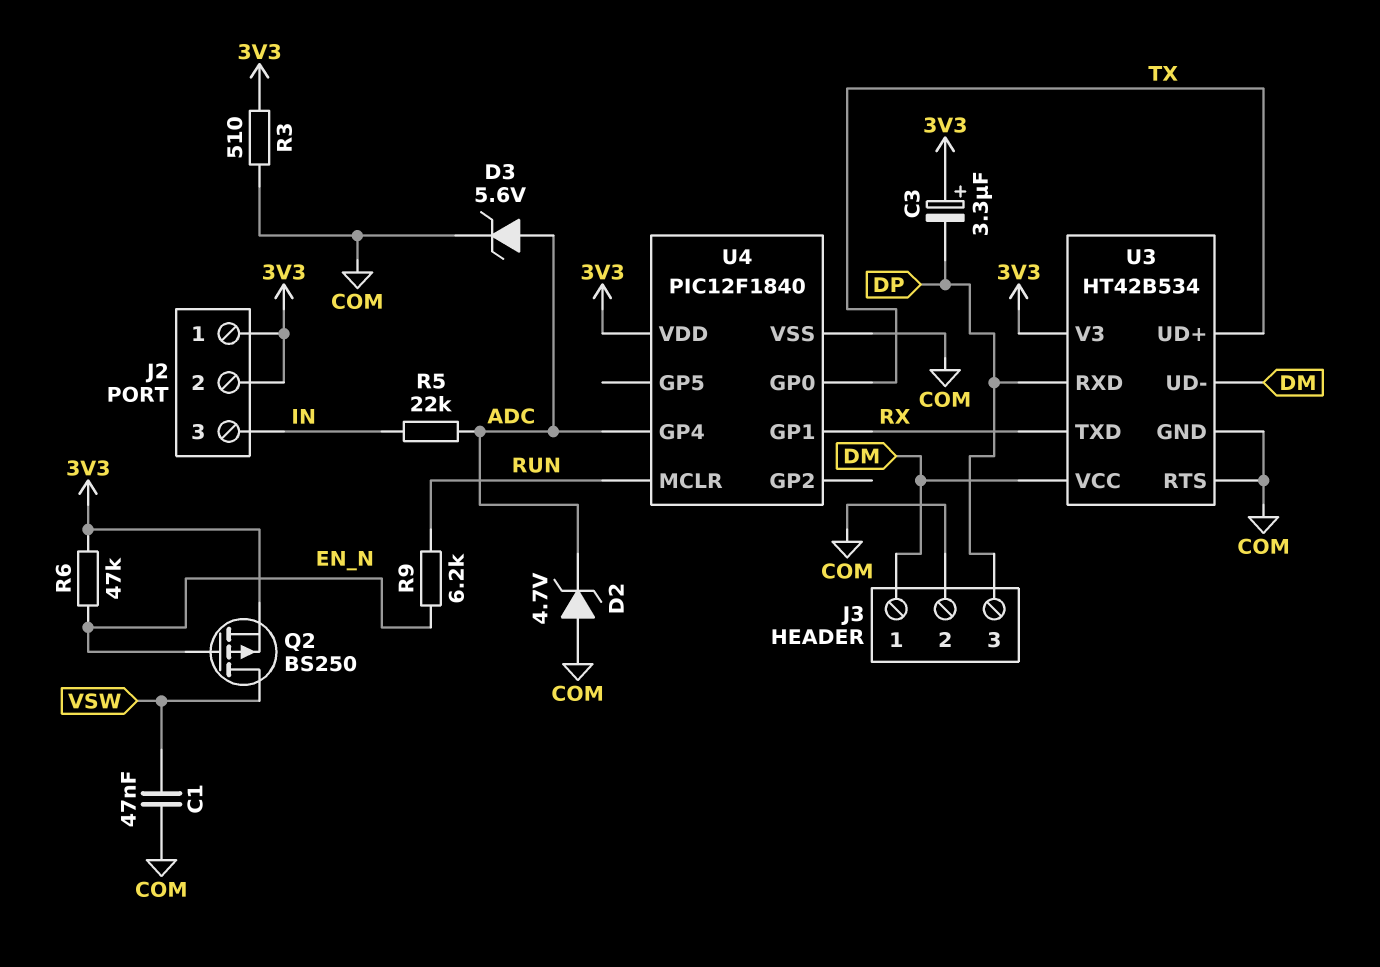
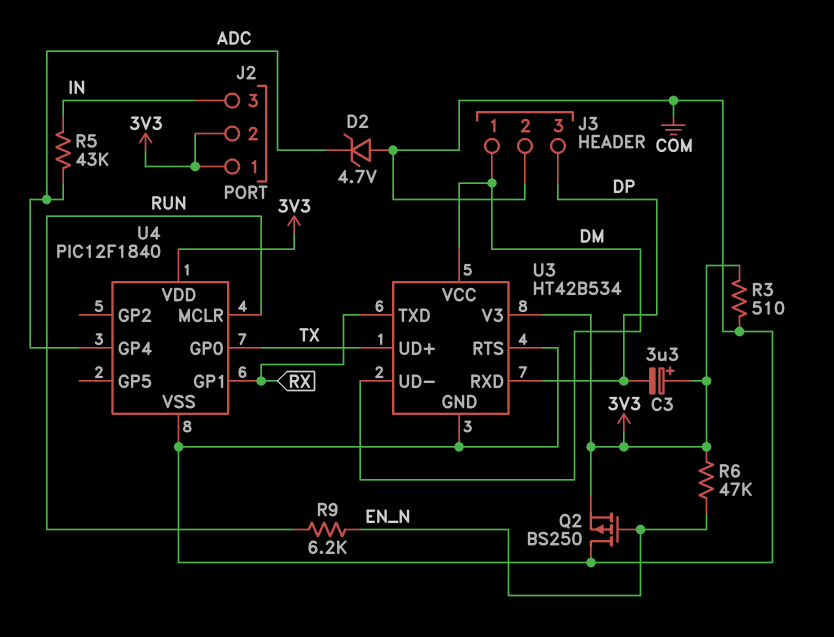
C1: 47nF (COM, VSW) -> none
D3: zener 5.6V (A ADC, K COM) -> none
Q2: PMOS BS250 (G EN_N, D VSW, S 3V3) -> PMOS BS250 (G EN_N, D COM, S 3V3)
R5: 22k (ADC, IN) -> 43k (ADC, IN)

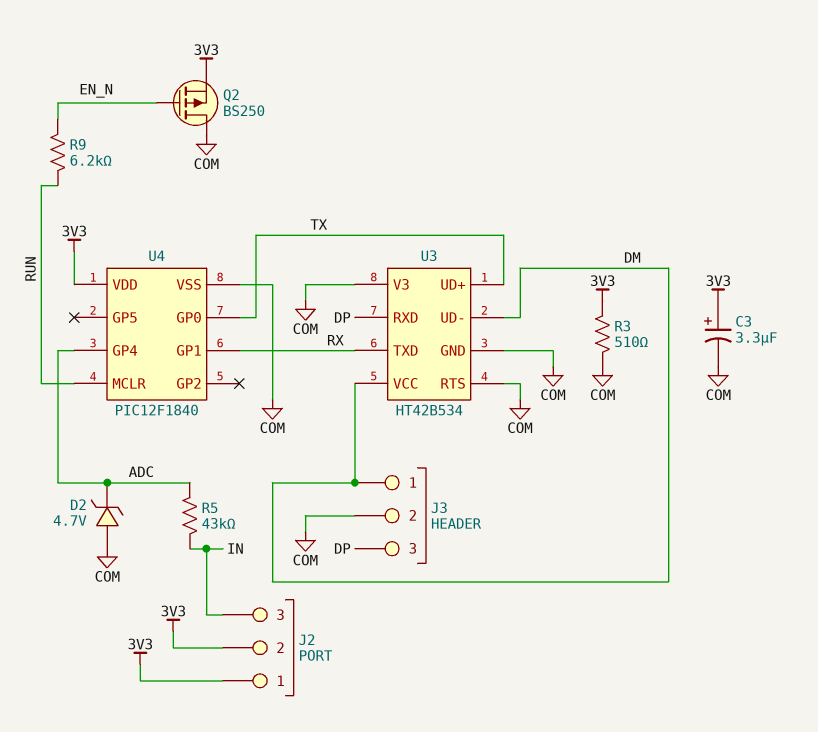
C3: 3.3uF (plus 3V3, minus DP) -> 3.3uF (plus 3V3, minus COM)
R6: 47k (3V3, EN_N) -> none
U3 pin V3: 3V3 -> COM

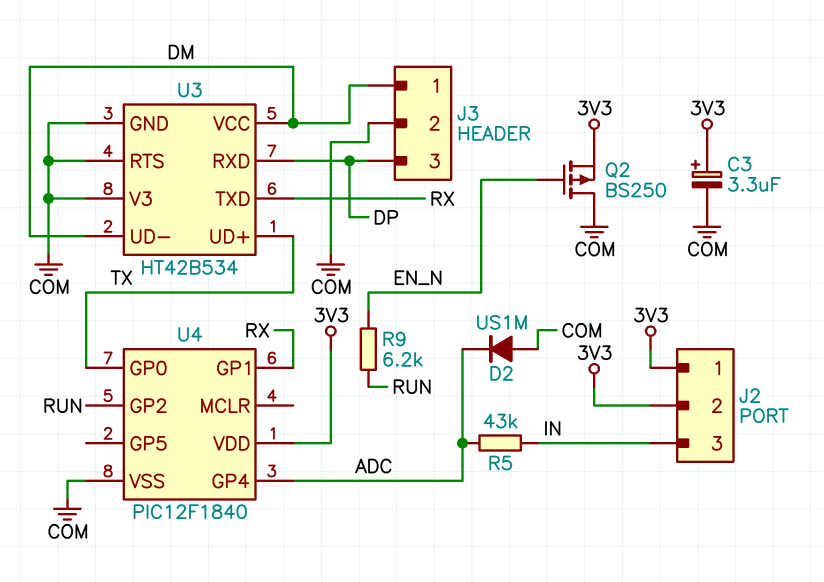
D2: zener 4.7V (A COM, K ADC) -> diode US1M (A COM, K ADC)
R3: 510 (3V3, COM) -> none
U4 pin GP2: none -> RUN
U4 pin MCLR: RUN -> none

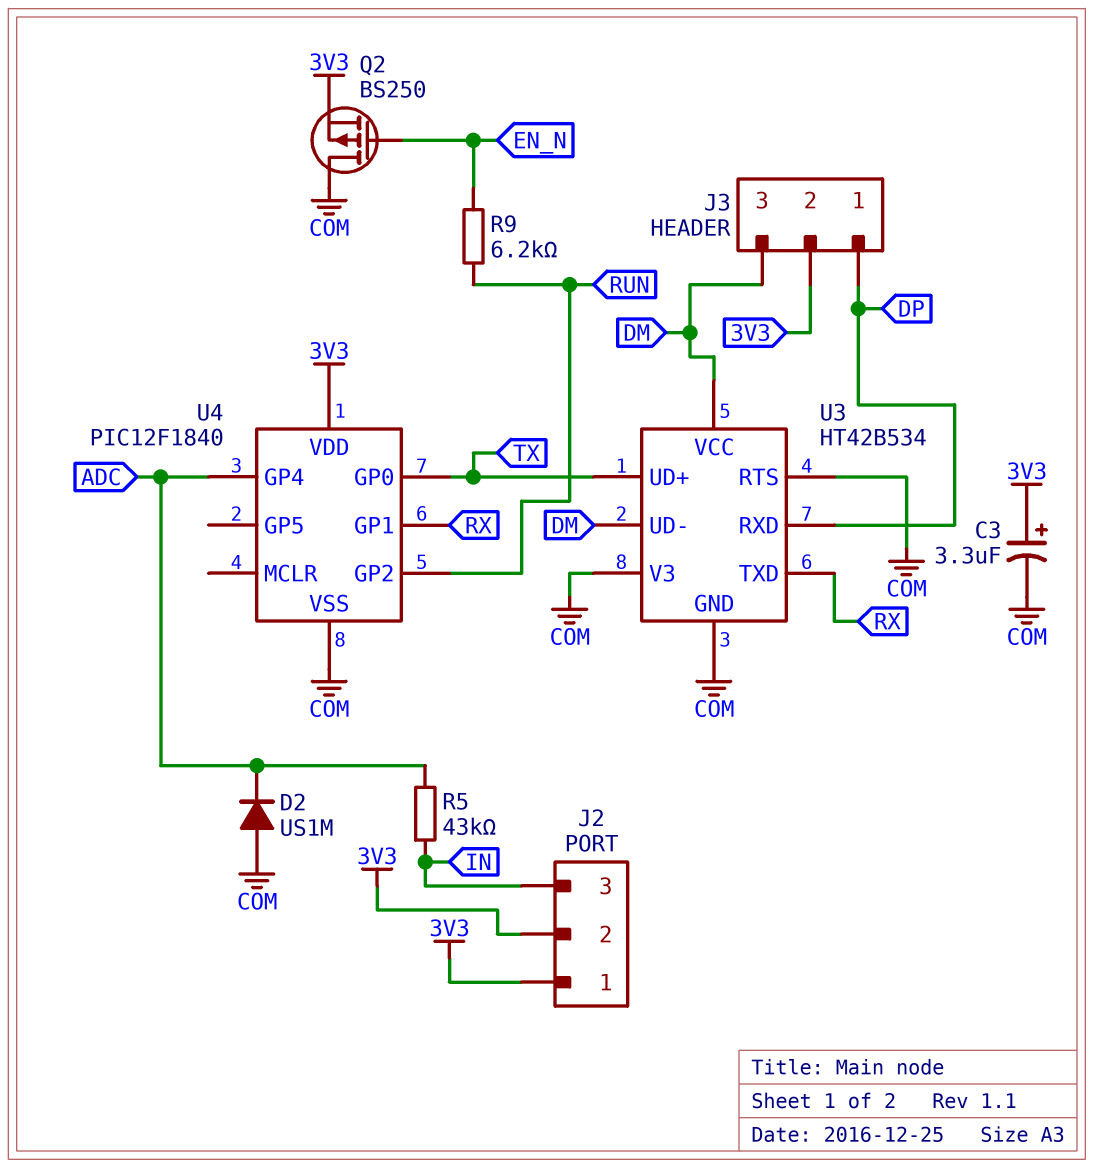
J3 pin 1: DM -> DP
J3 pin 2: COM -> 3V3
J3 pin 3: DP -> DM

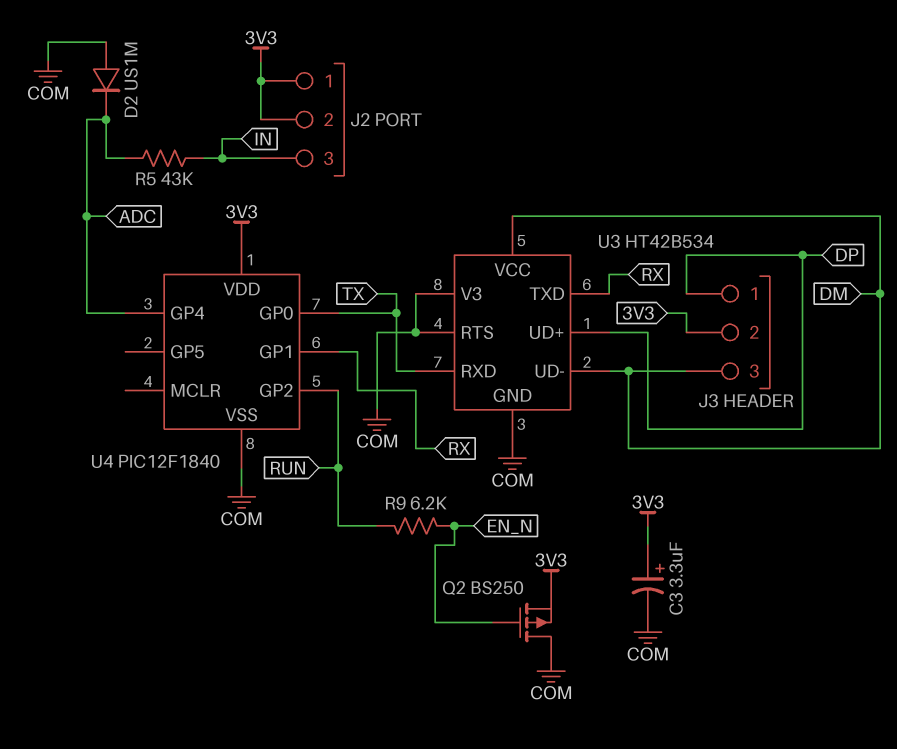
U3 pin RXD: DP -> TX
U3 pin UD+: TX -> DP

